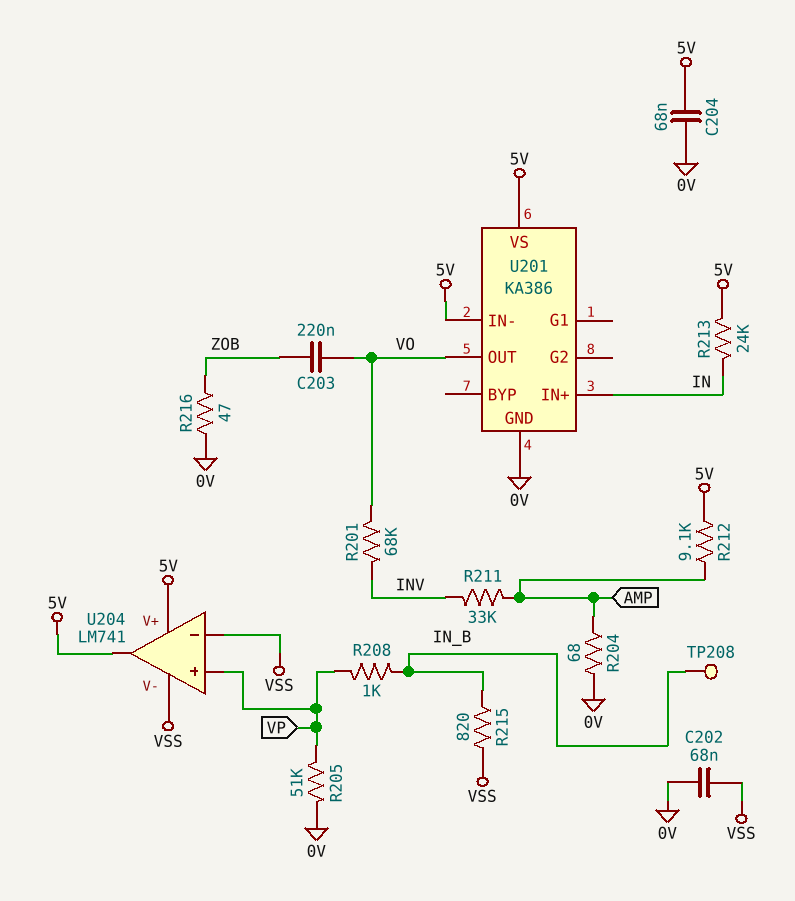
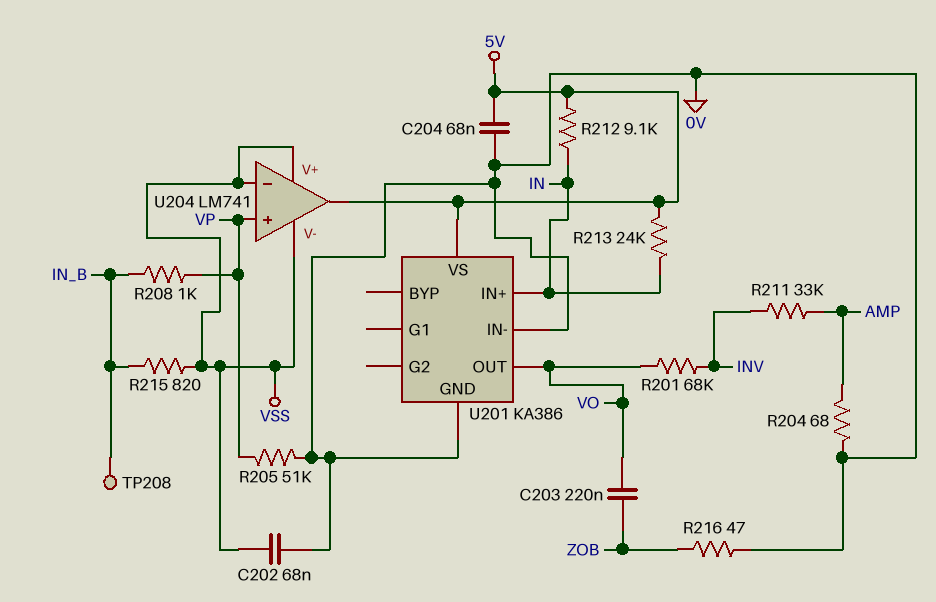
R212: 9.1k (5V, AMP) -> 9.1k (5V, IN)
U201 pin IN-: 5V -> 0V
U204 pin V+: 5V -> VSS

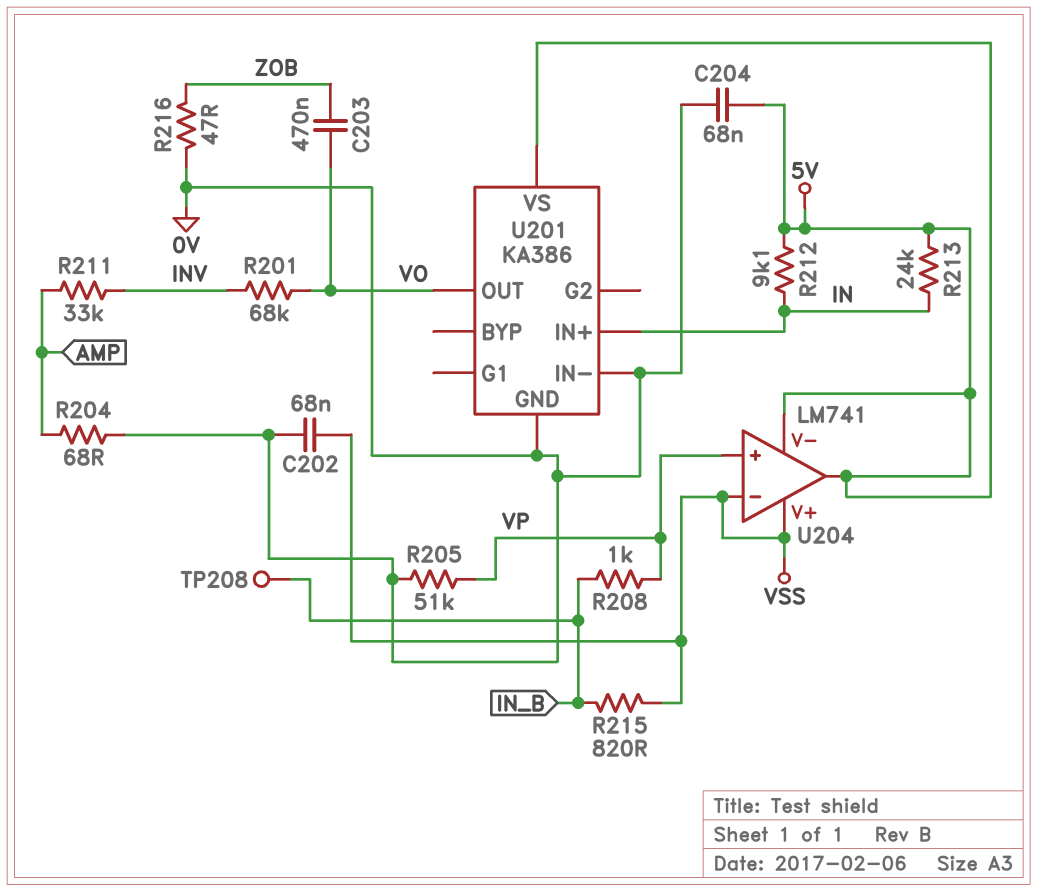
C203: 220nF (VO, ZOB) -> 470nF (VO, ZOB)
U204 pin V-: VSS -> 5V

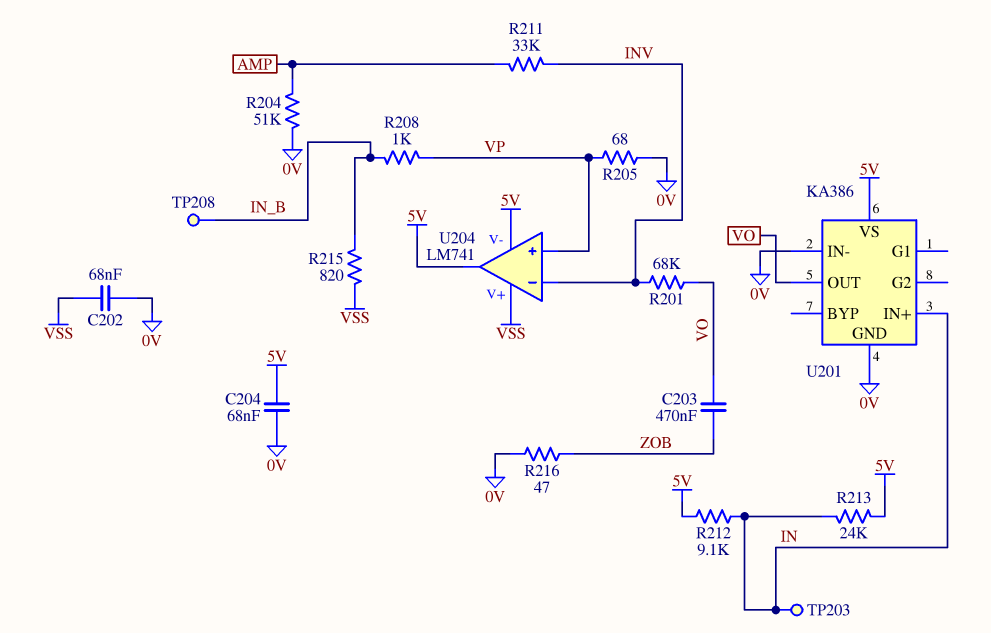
R204: 68 (0V, AMP) -> 51k (0V, AMP)
R205: 51k (0V, VP) -> 68 (0V, VP)
TP203: none -> test point (IN)
U204 pin in-: VSS -> INV

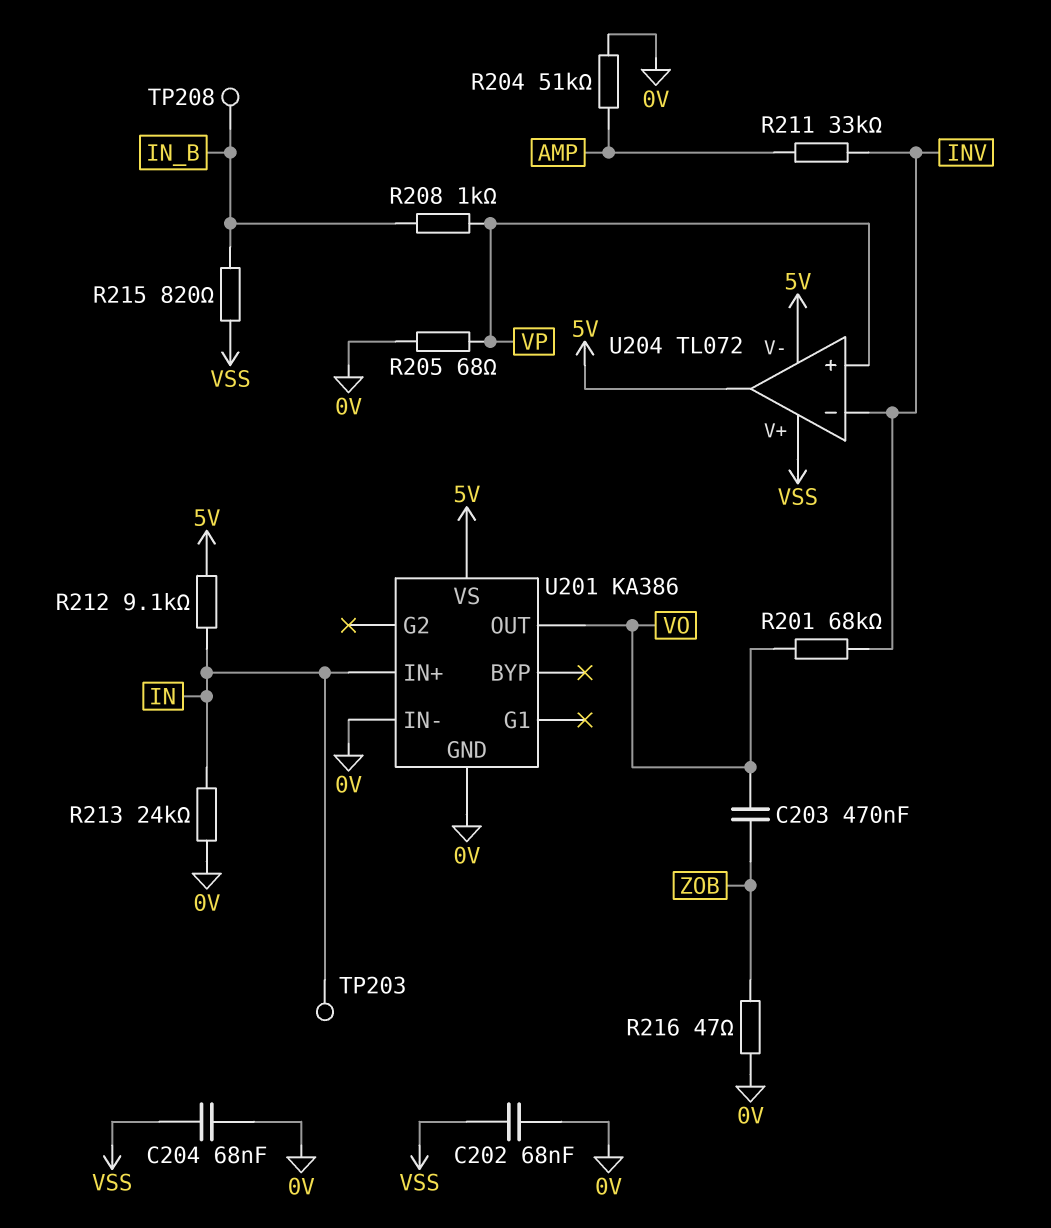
C204: 68nF (0V, 5V) -> 68nF (0V, VSS)
R213: 24k (5V, IN) -> 24k (0V, IN)
U204: LM741 -> TL072

